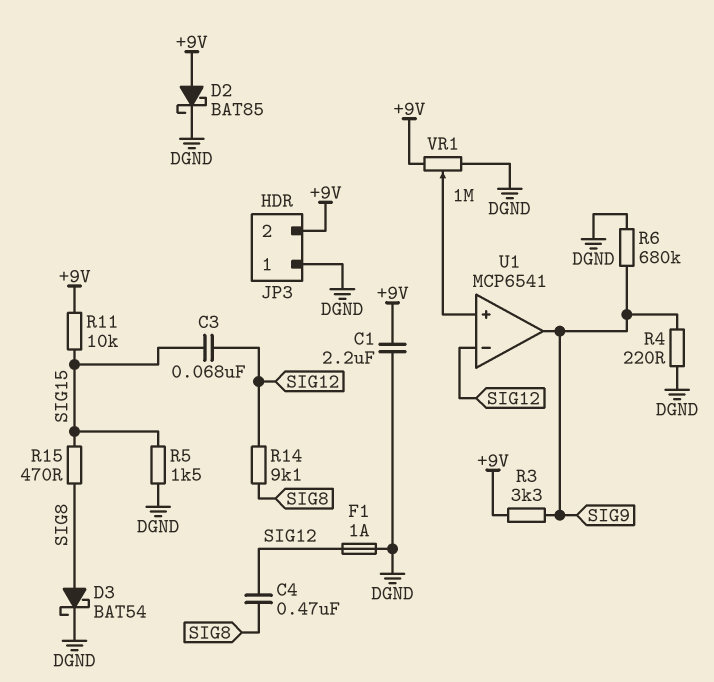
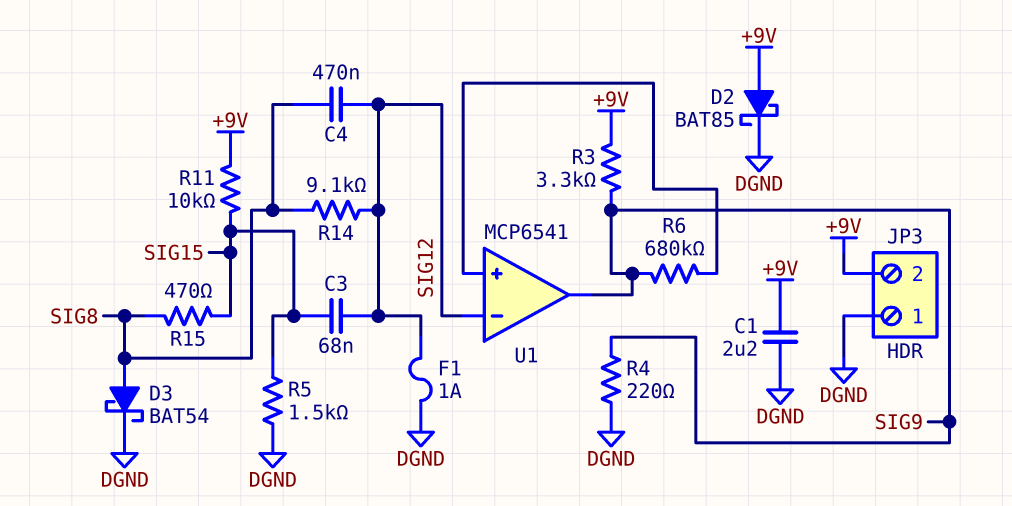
R6: 680k (DGND, SIG9) -> 680k (SIG9, U1/in+)
VR1: 1M (+9V, DGND, wiper U1/in+) -> none

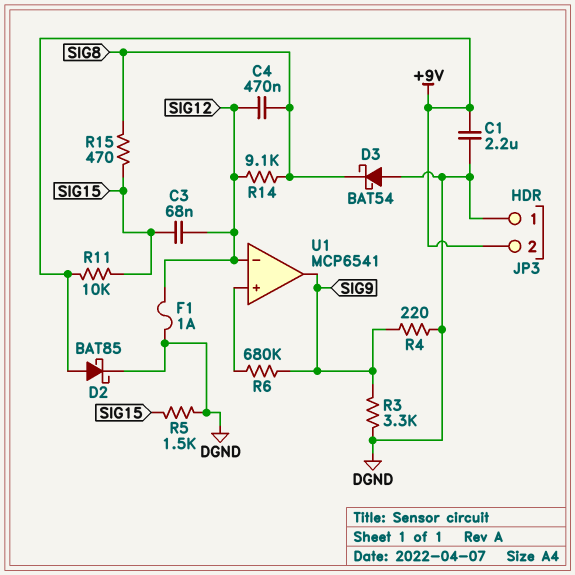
D3: schottky BAT54 (A SIG8, K DGND) -> schottky BAT54 (A DGND, K SIG8)
R3: 3.3k (+9V, SIG9) -> 3.3k (DGND, SIG9)

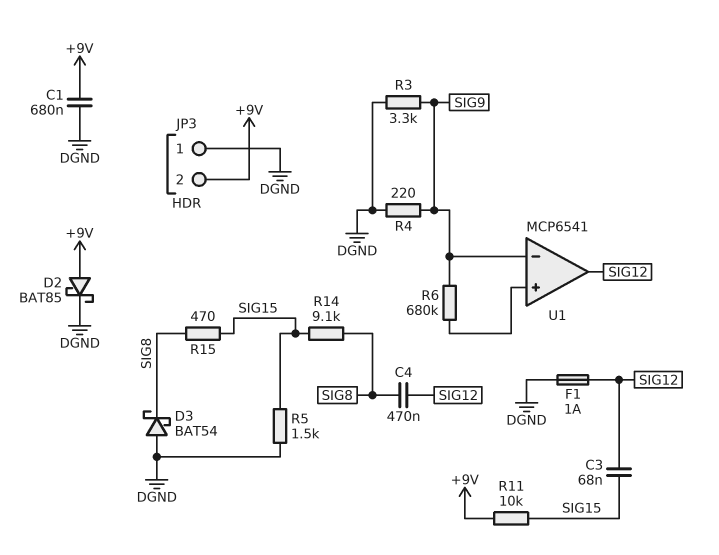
C1: 2.2uF (+9V, DGND) -> 680nF (+9V, DGND)
R14: 9.1k (SIG8, SIG12) -> 9.1k (SIG8, SIG15)
U1 pin in-: SIG12 -> SIG9
U1 pin out: SIG9 -> SIG12

